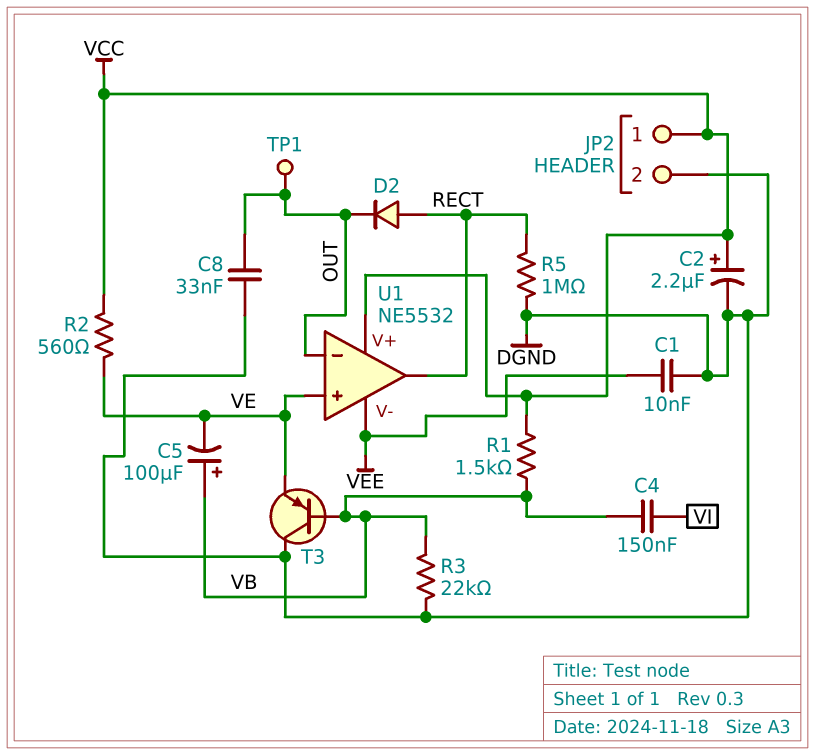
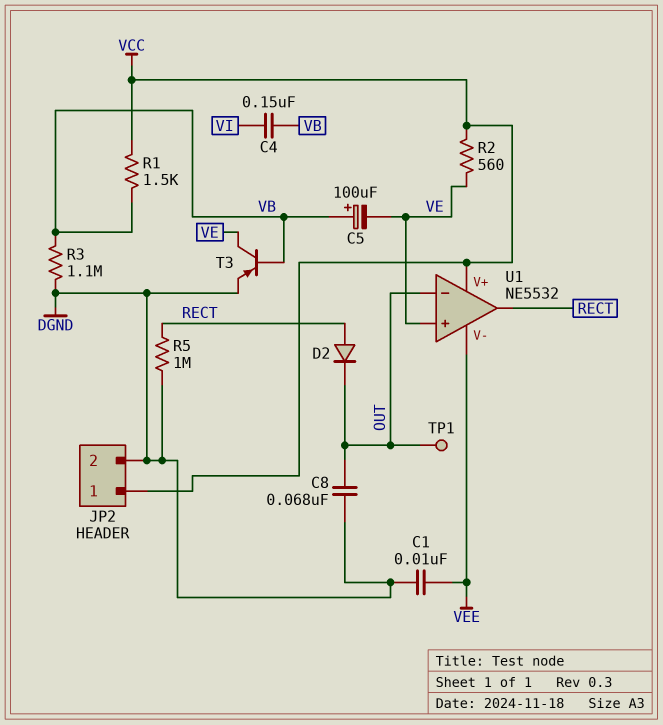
C2: 2.2uF (plus VCC, minus DGND) -> none
C8: 33nF (DGND, OUT) -> 68nF (DGND, OUT)
R3: 22k (DGND, VB) -> 1.1M (DGND, VB)
T3: PNP (B VB, C DGND, E VE) -> PNP (B VB, C VE, E DGND)

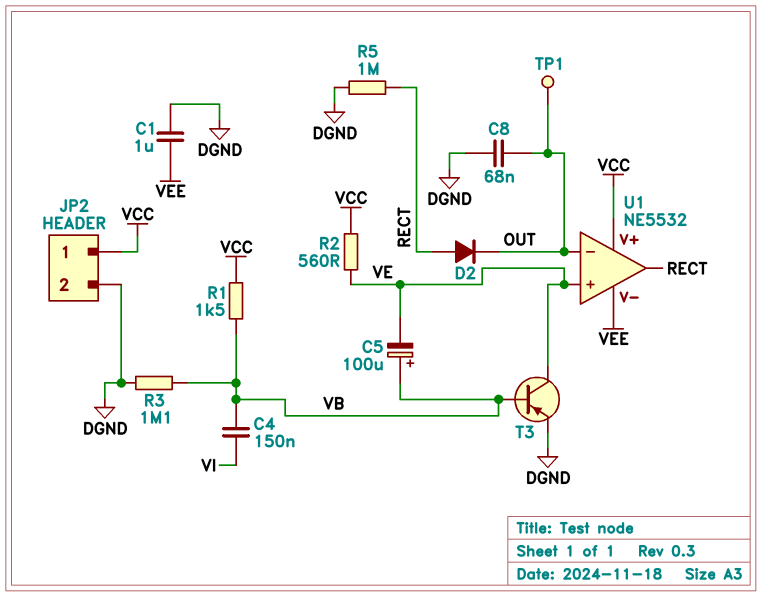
C1: 10nF (DGND, VEE) -> 1uF (DGND, VEE)

